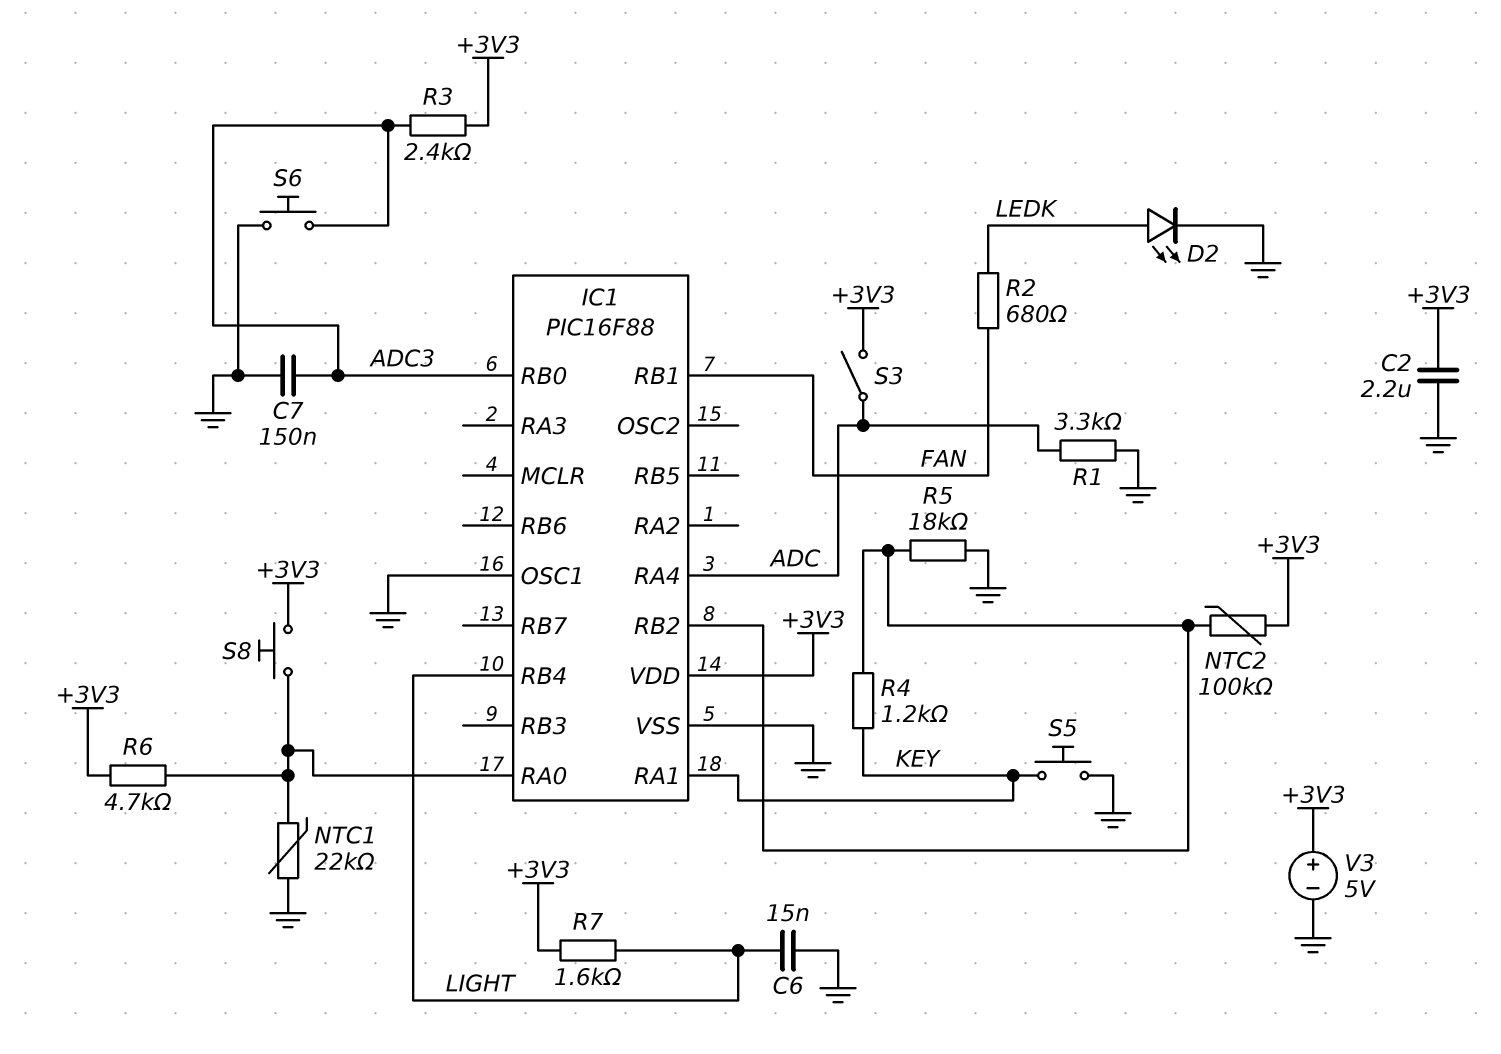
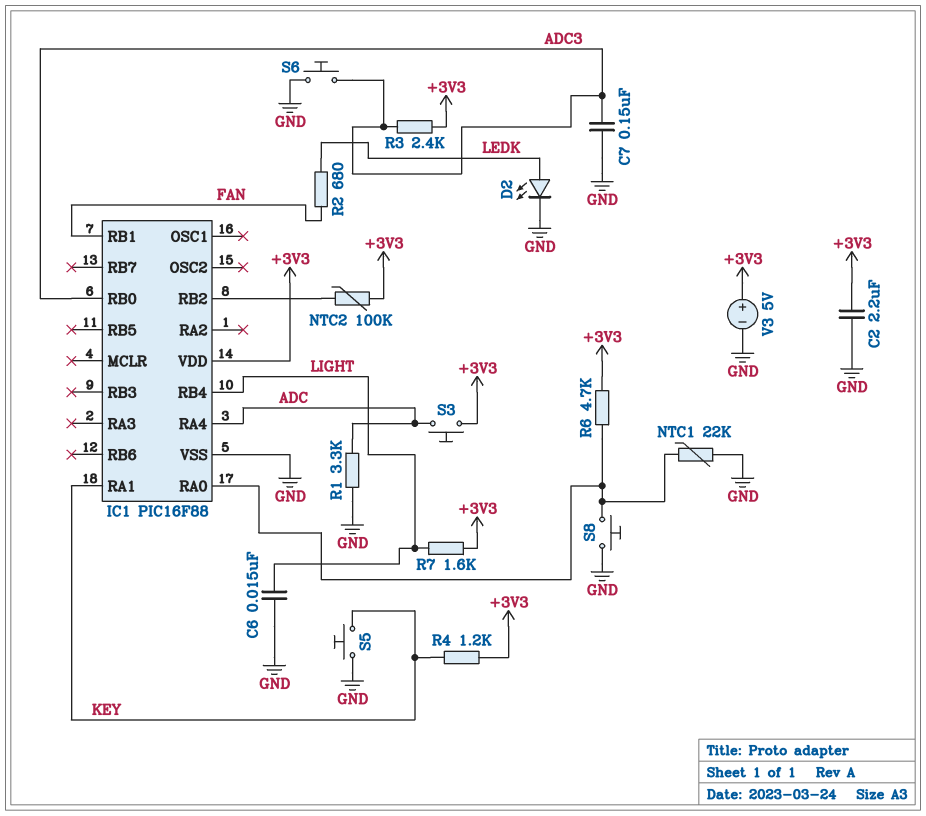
IC1 pin OSC1: GND -> none
R4: 1.2k (IC1/RB2, KEY) -> 1.2k (+3V3, KEY)
R5: 18k (GND, IC1/RB2) -> none
S3: switch (+3V3, ADC) -> button (+3V3, ADC)
S8: button (+3V3, IC1/RA0) -> button (GND, IC1/RA0)

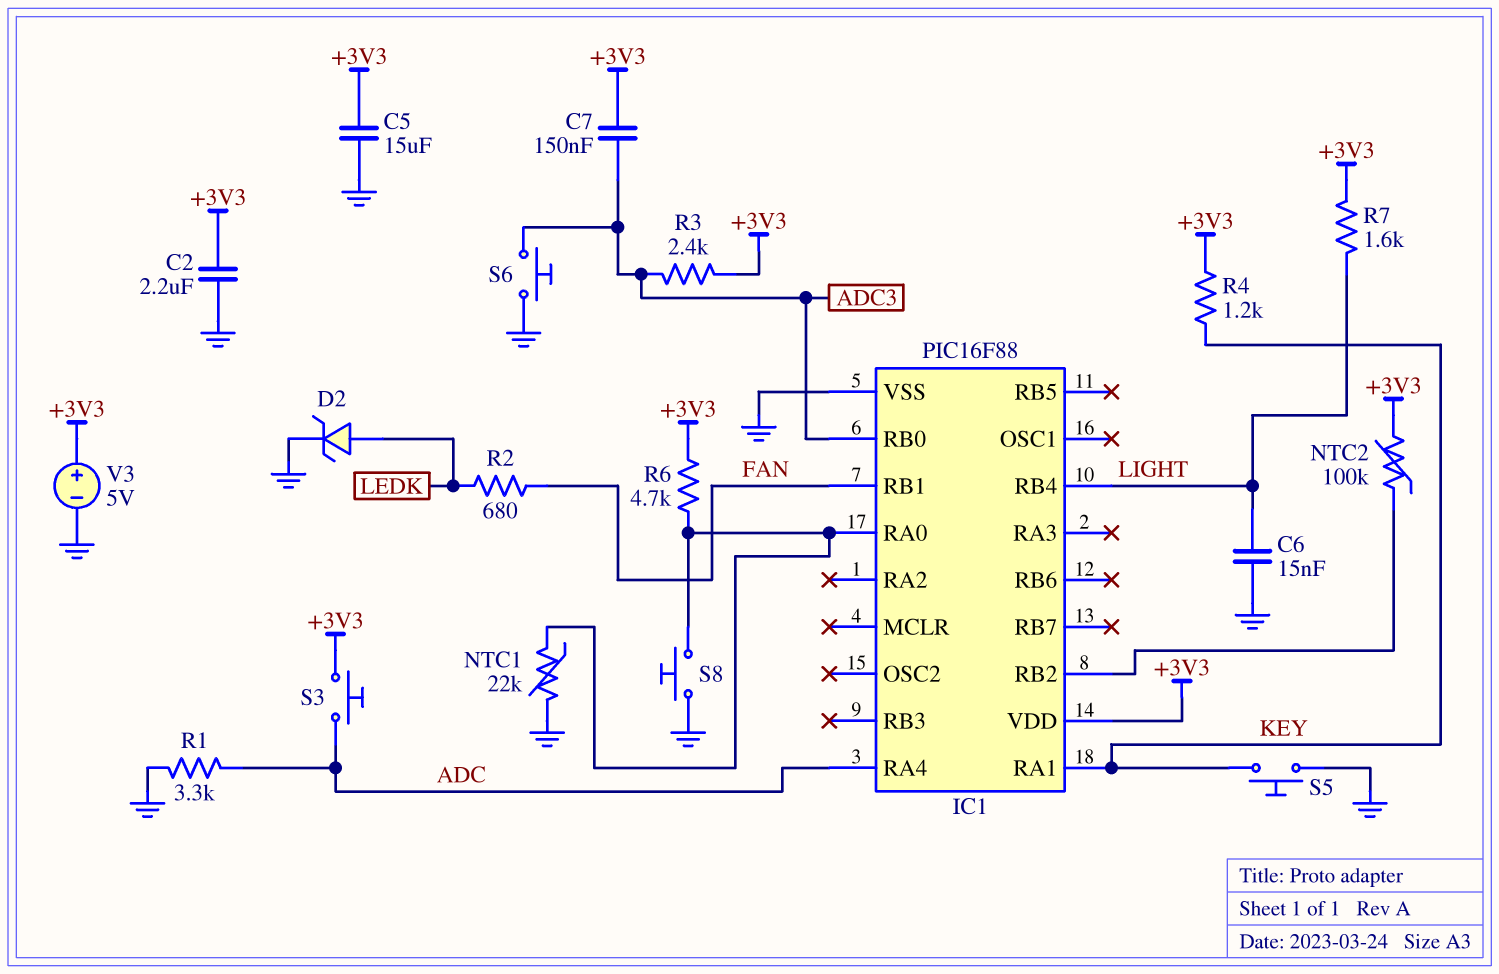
C5: none -> 15uF (+3V3, GND)
C7: 150nF (ADC3, GND) -> 150nF (+3V3, ADC3)
D2: LED (A LEDK, K GND) -> zener (A LEDK, K GND)

